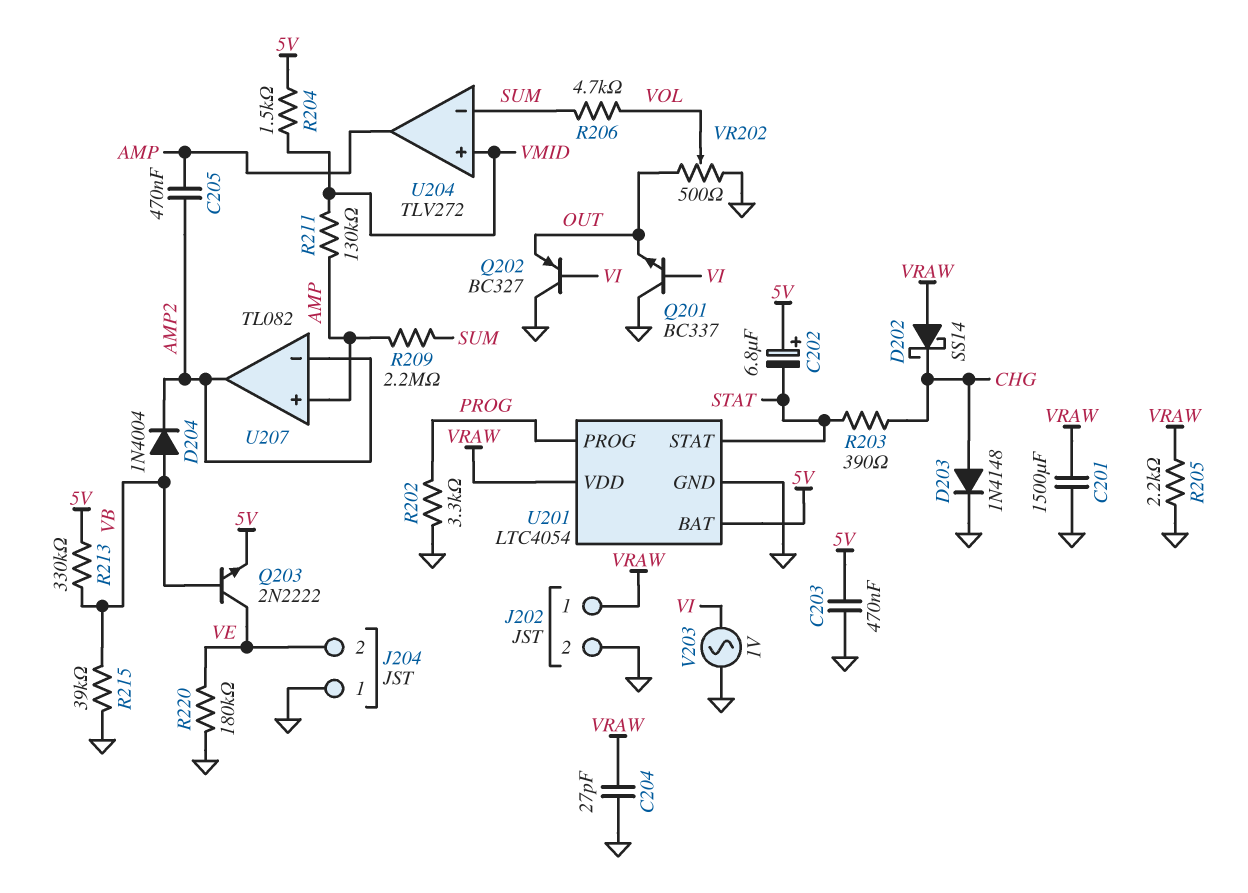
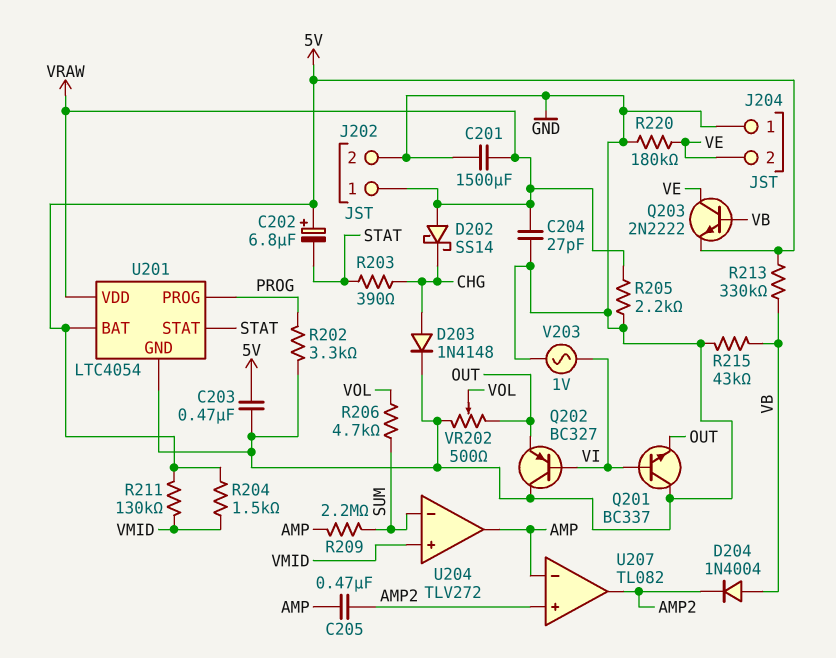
R211: 130k (AMP, VMID) -> 130k (5V, VMID)
R215: 39k (GND, VB) -> 43k (GND, VB)
U207 pin in+: AMP -> AMP2
U207 pin in-: AMP2 -> AMP

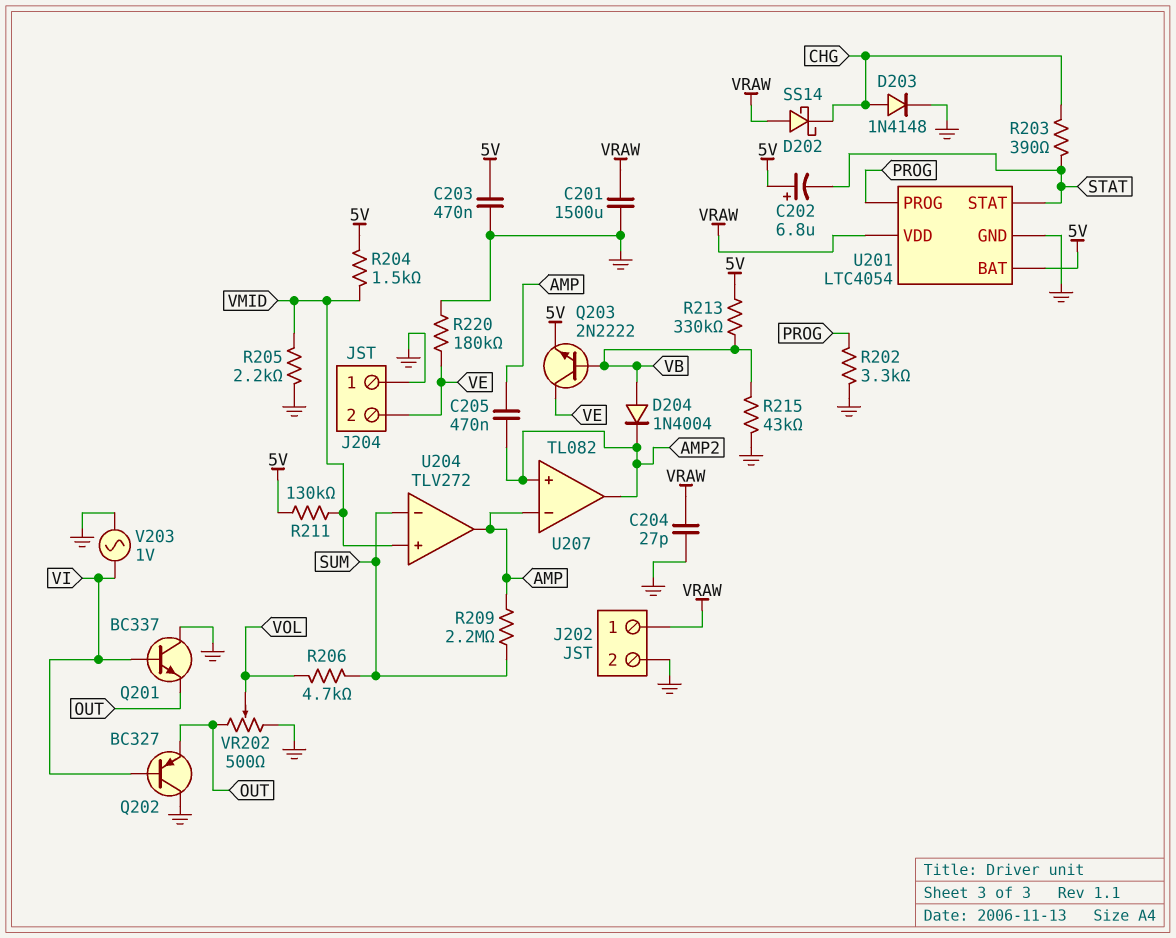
R205: 2.2k (GND, VRAW) -> 2.2k (GND, VMID)

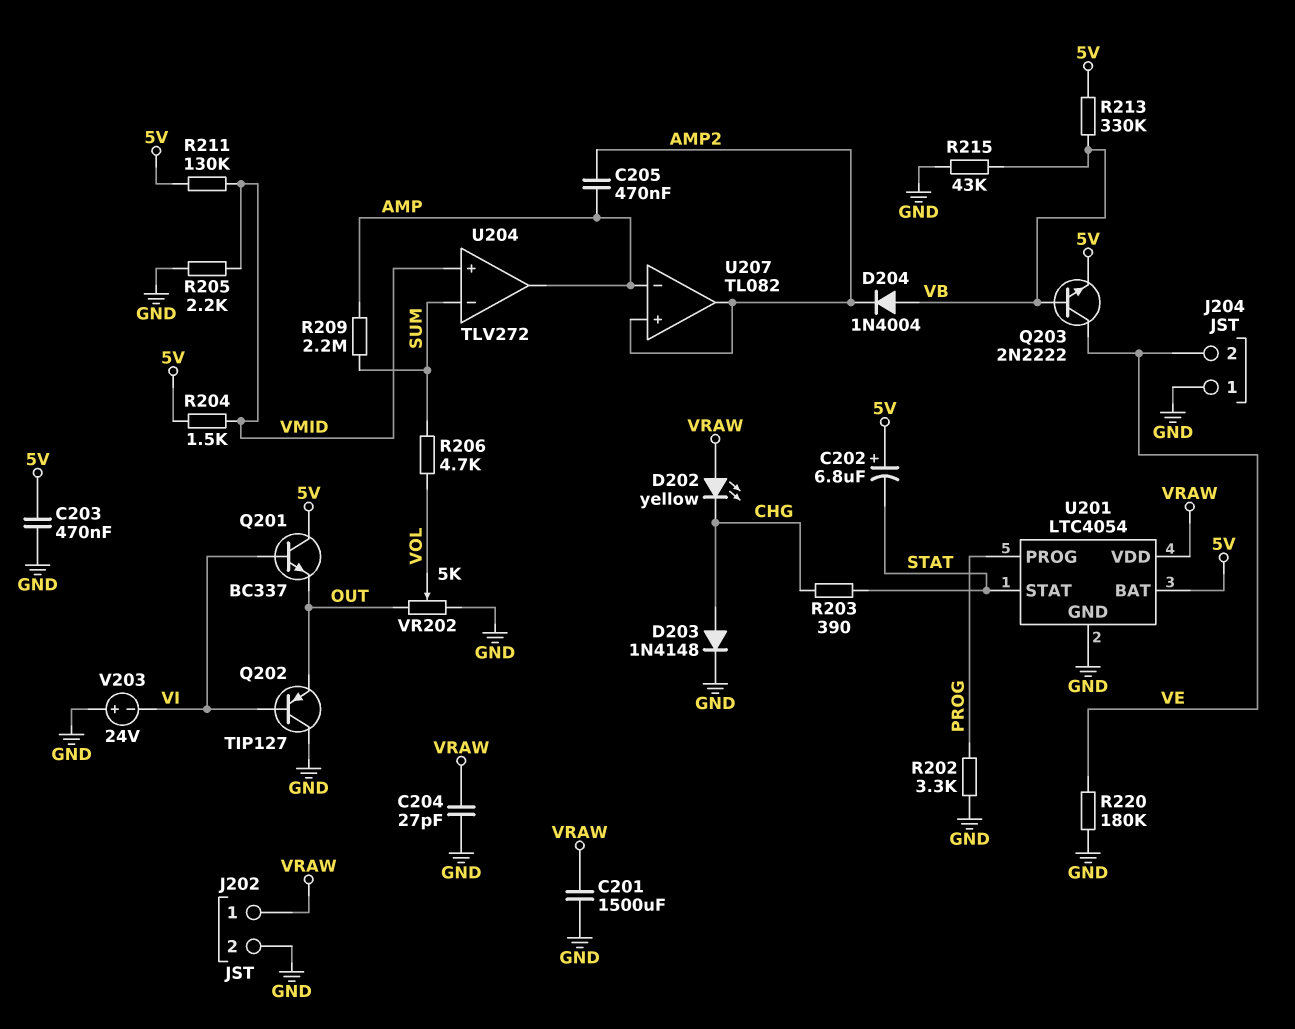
D202: schottky SS14 (A VRAW, K CHG) -> LED yellow (A VRAW, K CHG)
Q201: NPN BC337 (B VI, C GND, E OUT) -> NPN BC337 (B VI, C 5V, E OUT)
Q202: PNP BC327 (B VI, C GND, E OUT) -> PNP TIP127 (B VI, C GND, E OUT)
V203: AC 1V (GND, VI) -> 24V (plus GND, minus VI)
VR202: 500 (GND, OUT, wiper VOL) -> 5k (GND, OUT, wiper VOL)

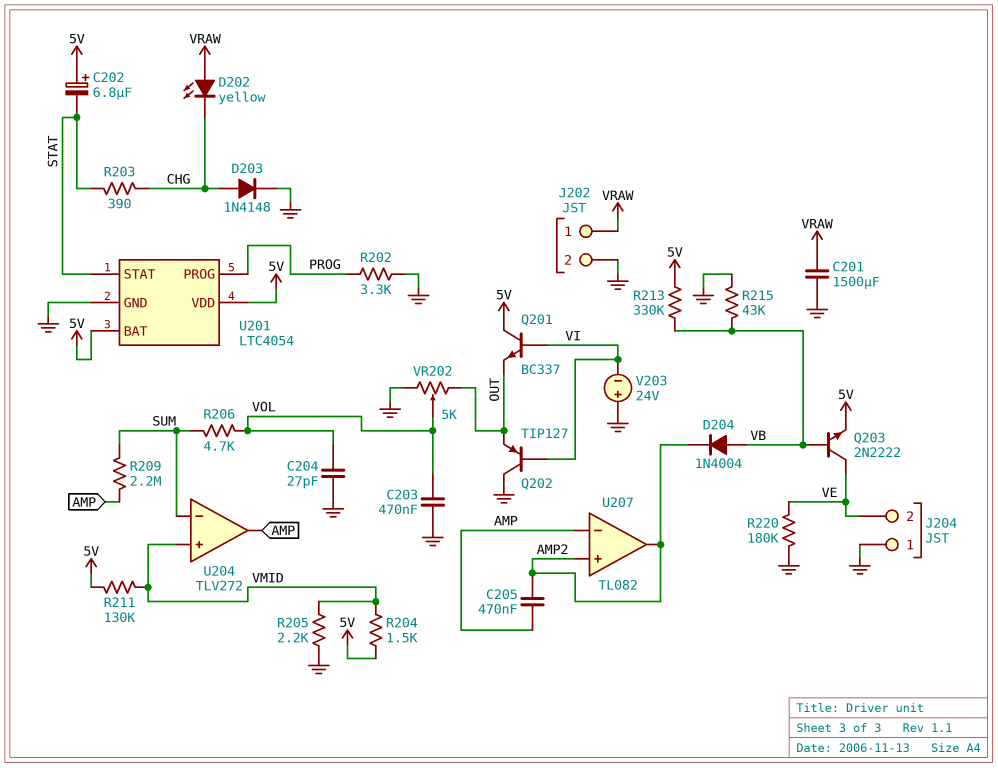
C203: 470nF (5V, GND) -> 470nF (GND, VOL)
C204: 27pF (GND, VRAW) -> 27pF (GND, VOL)
U201 pin VDD: VRAW -> 5V

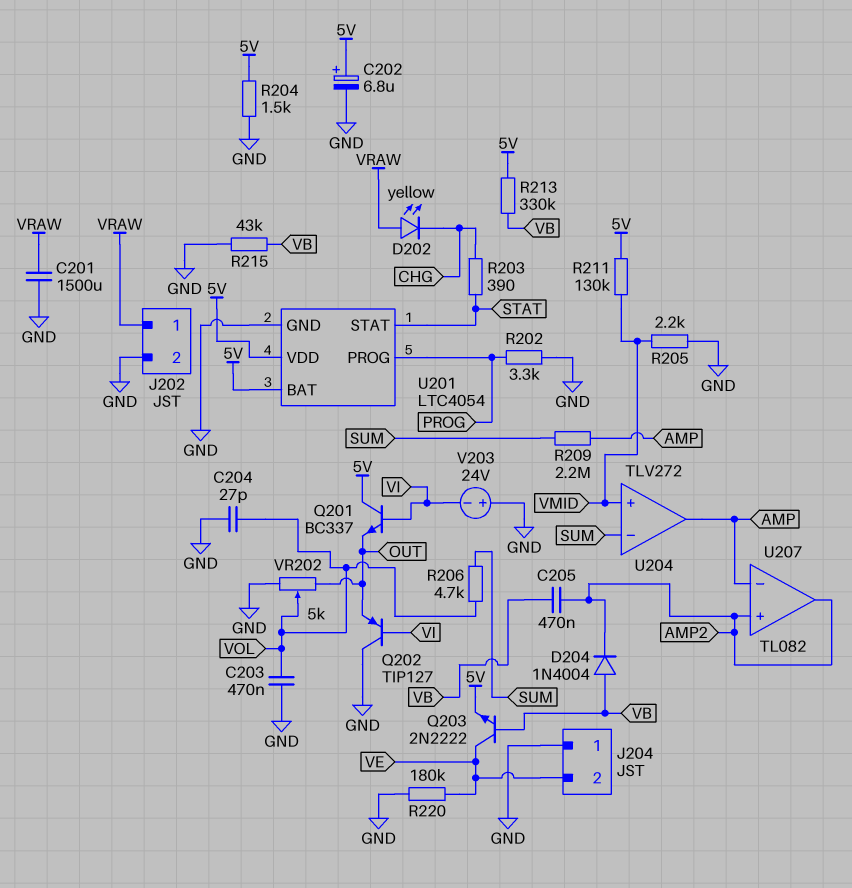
C202: 6.8uF (plus 5V, minus STAT) -> 6.8uF (plus 5V, minus GND)
C205: 470nF (AMP, AMP2) -> 470nF (AMP2, VB)
D203: diode 1N4148 (A CHG, K GND) -> none
R204: 1.5k (5V, VMID) -> 1.5k (5V, GND)

